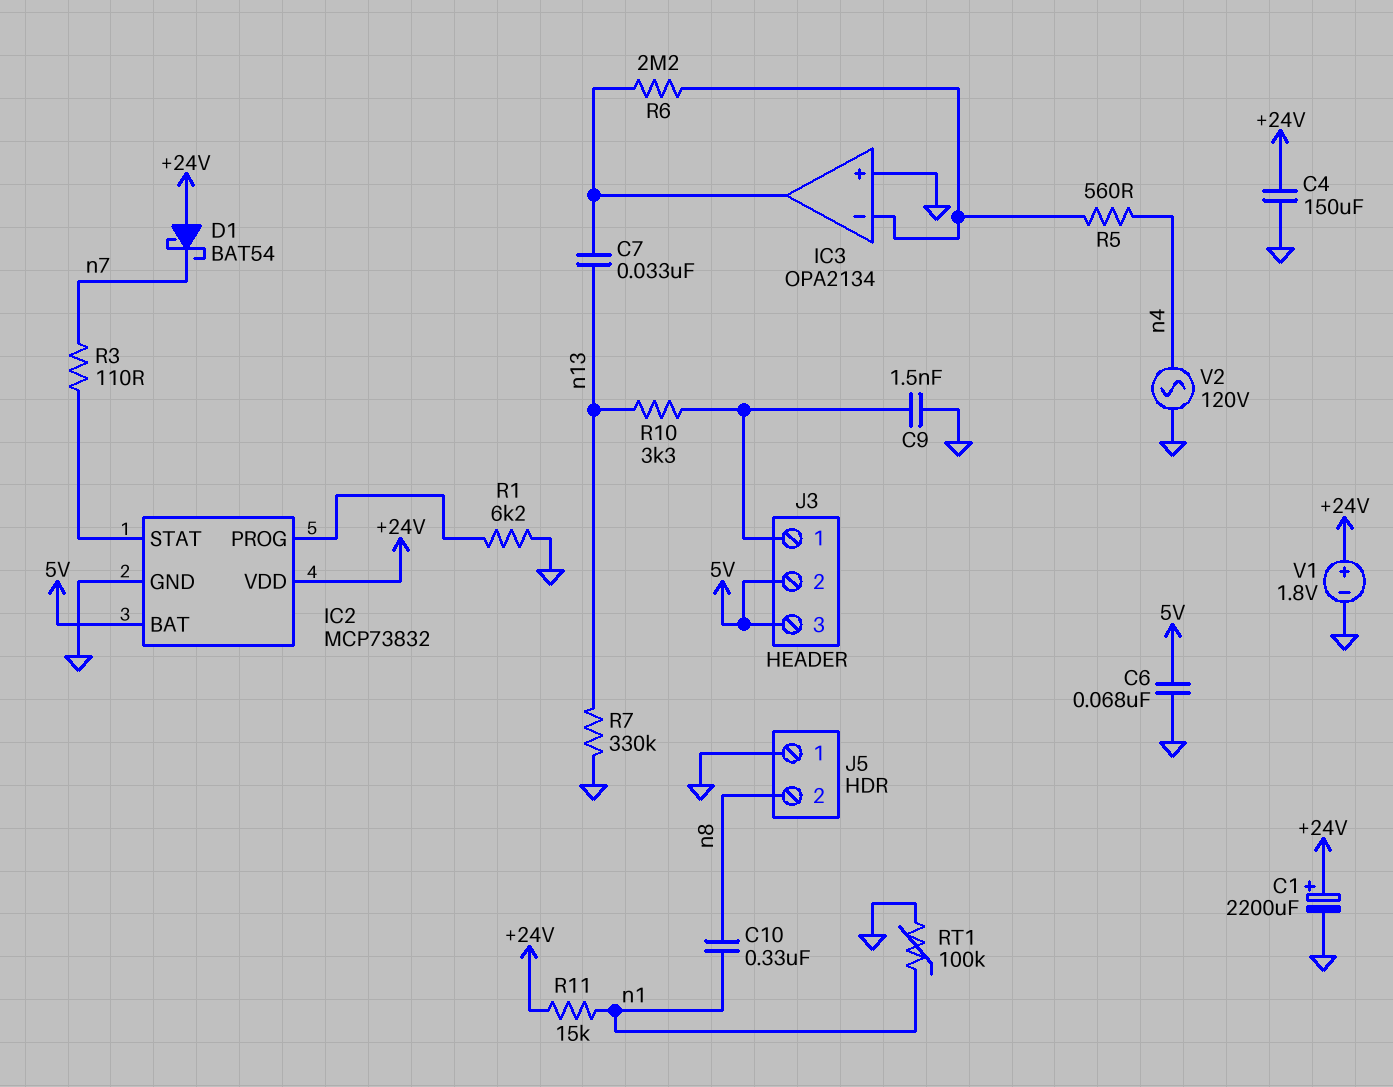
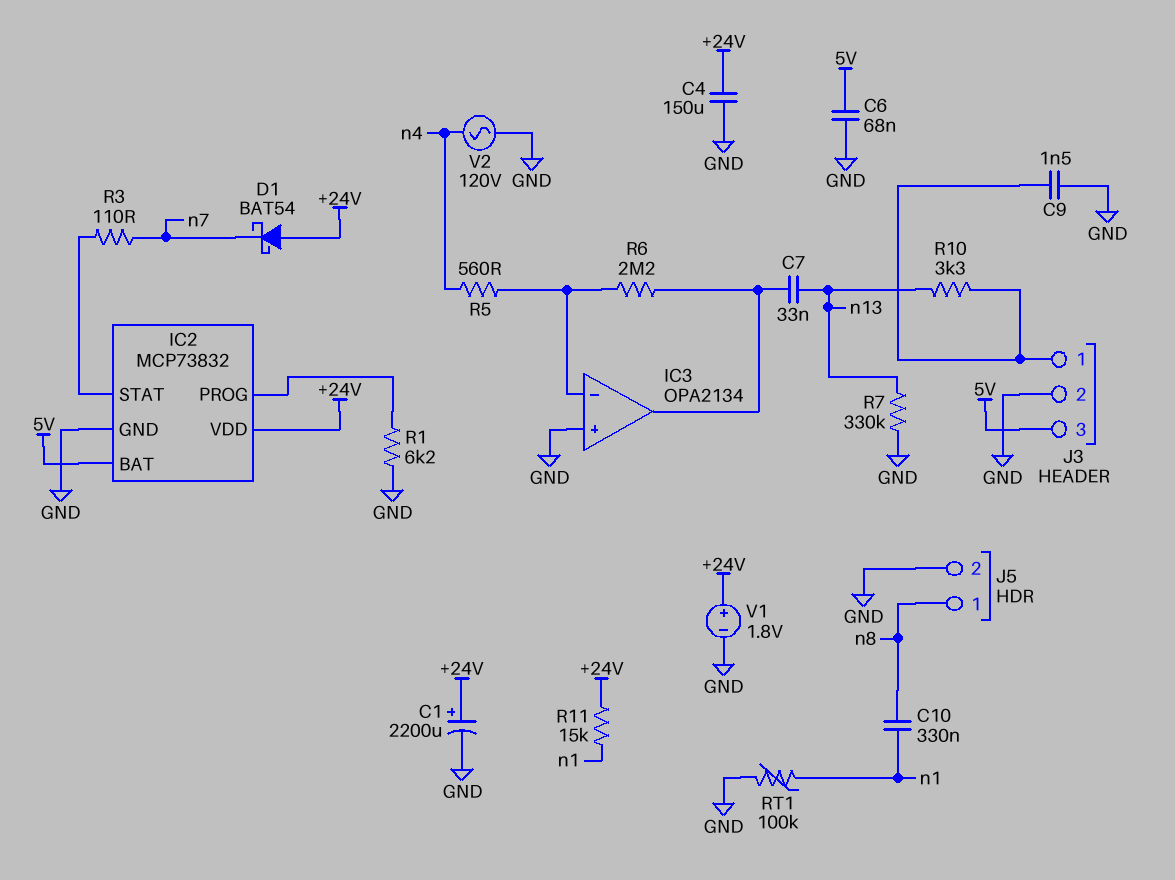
J3 pin 2: 5V -> GND
J5 pin 1: GND -> n8
J5 pin 2: n8 -> GND

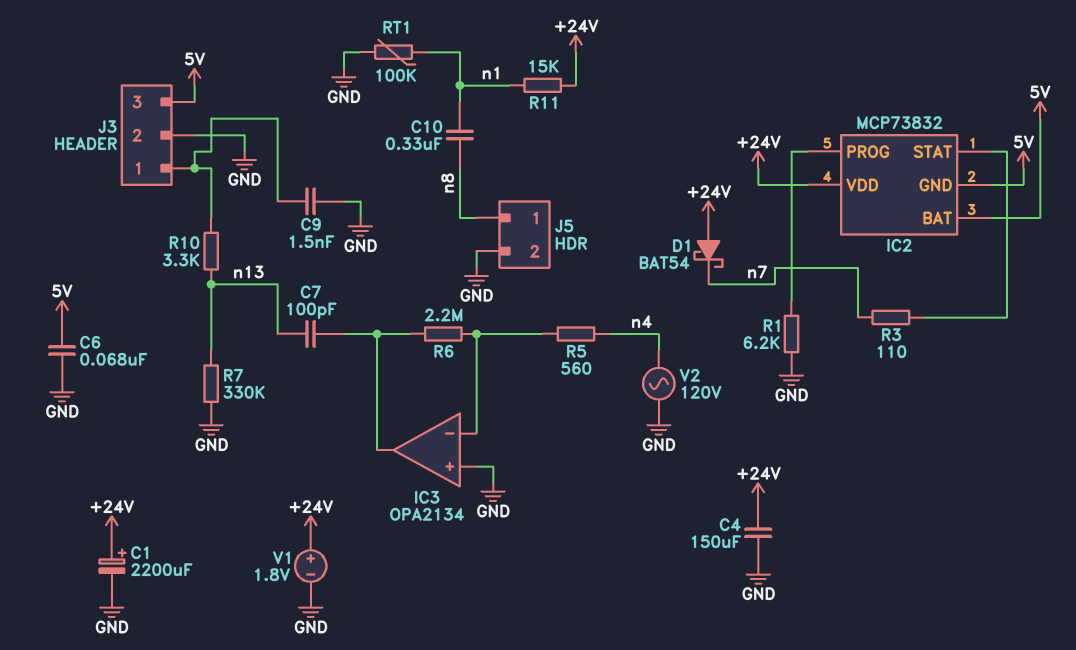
C7: 33nF (IC3/out, n13) -> 100pF (IC3/out, n13)
IC2 pin GND: GND -> 5V

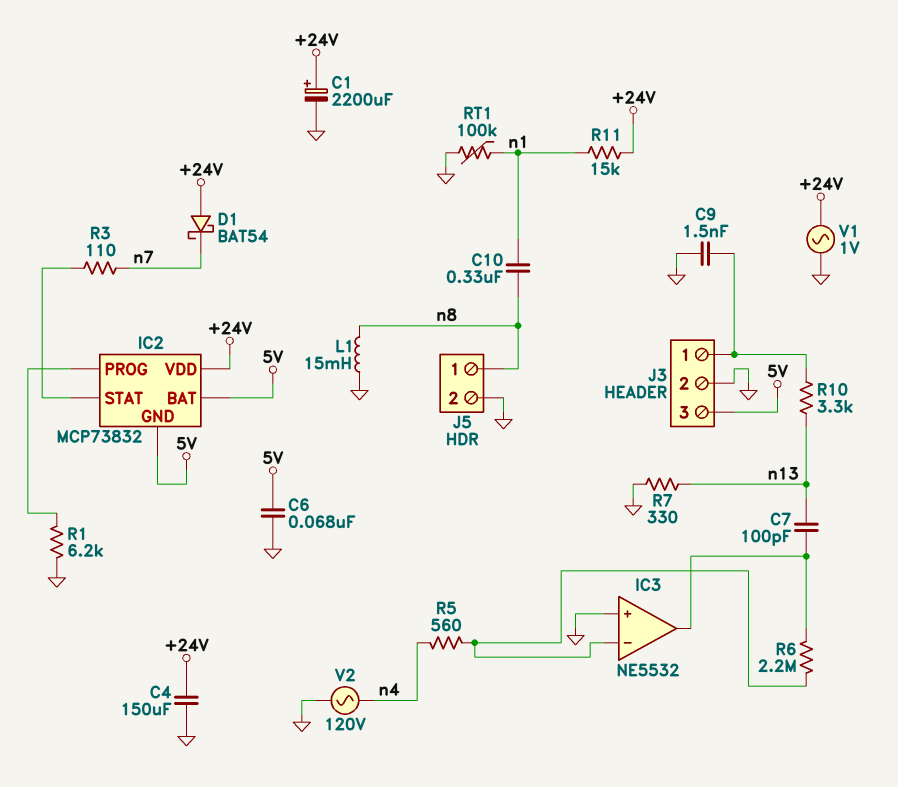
IC3: OPA2134 -> NE5532
L1: none -> 15mH (GND, n8)
R7: 330k (GND, n13) -> 330 (GND, n13)
V1: 1.8V (plus +24V, minus GND) -> AC 1V (+24V, GND)

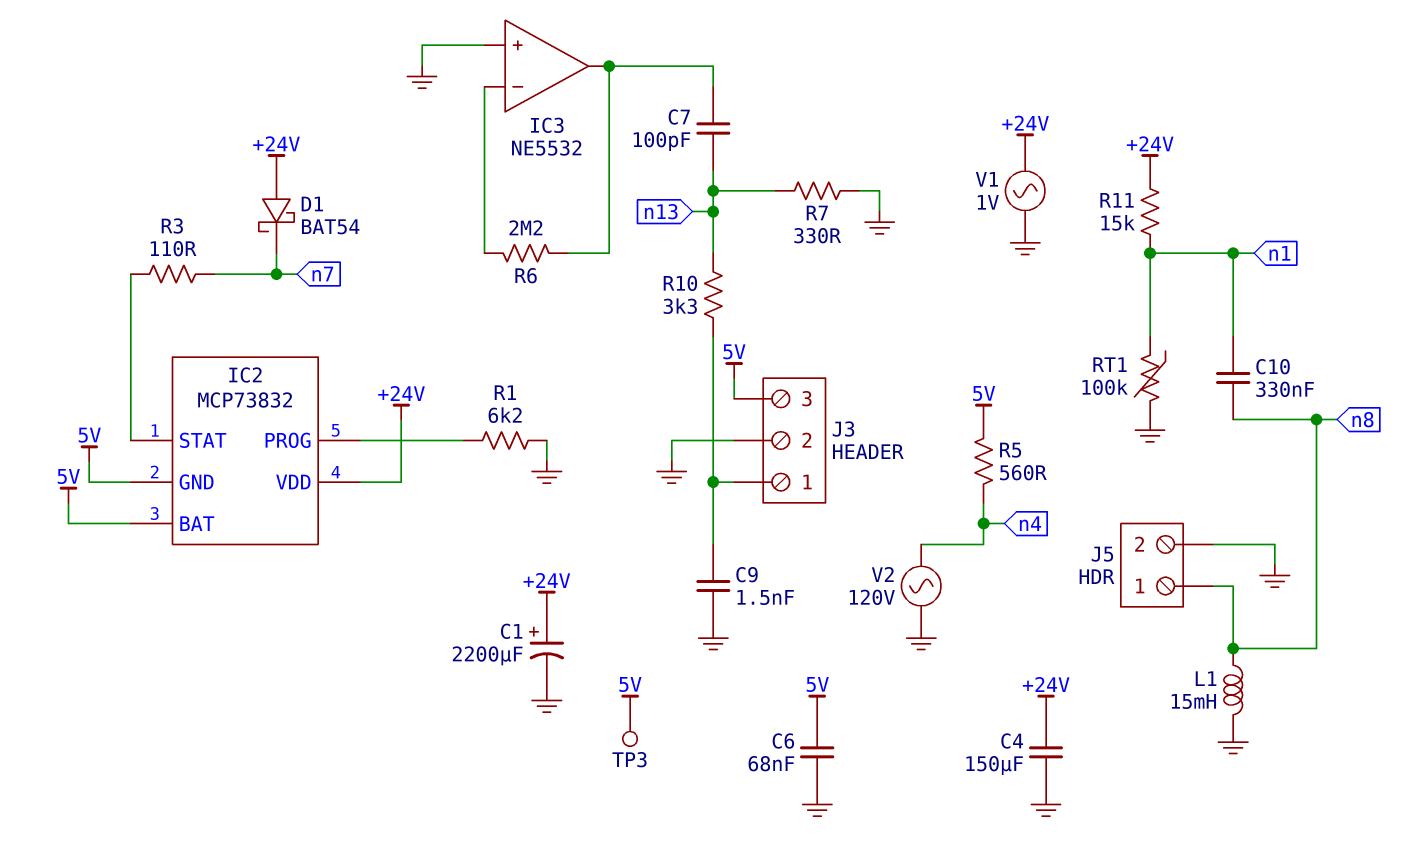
R5: 560 (IC3/in-, n4) -> 560 (5V, n4)
TP3: none -> test point (5V)

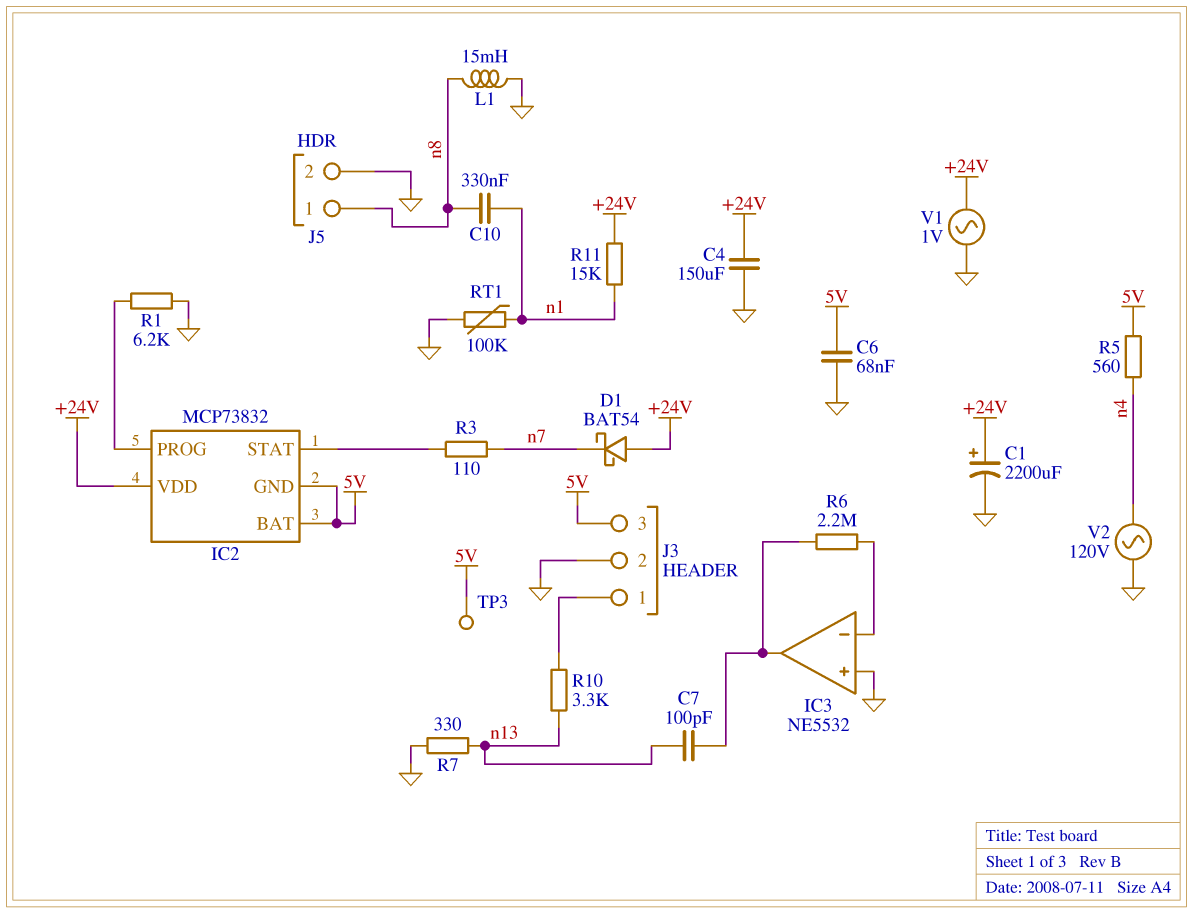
C9: 1.5nF (GND, J3/1) -> none

